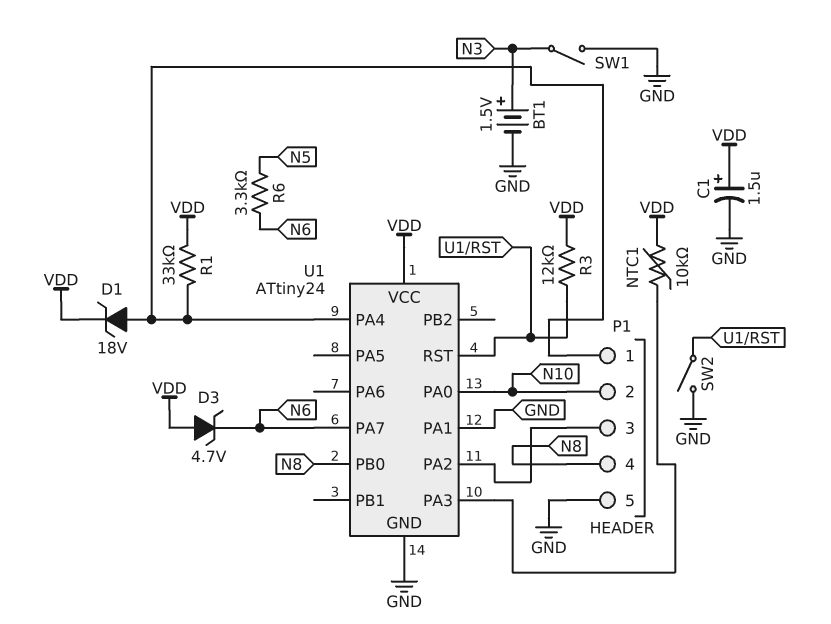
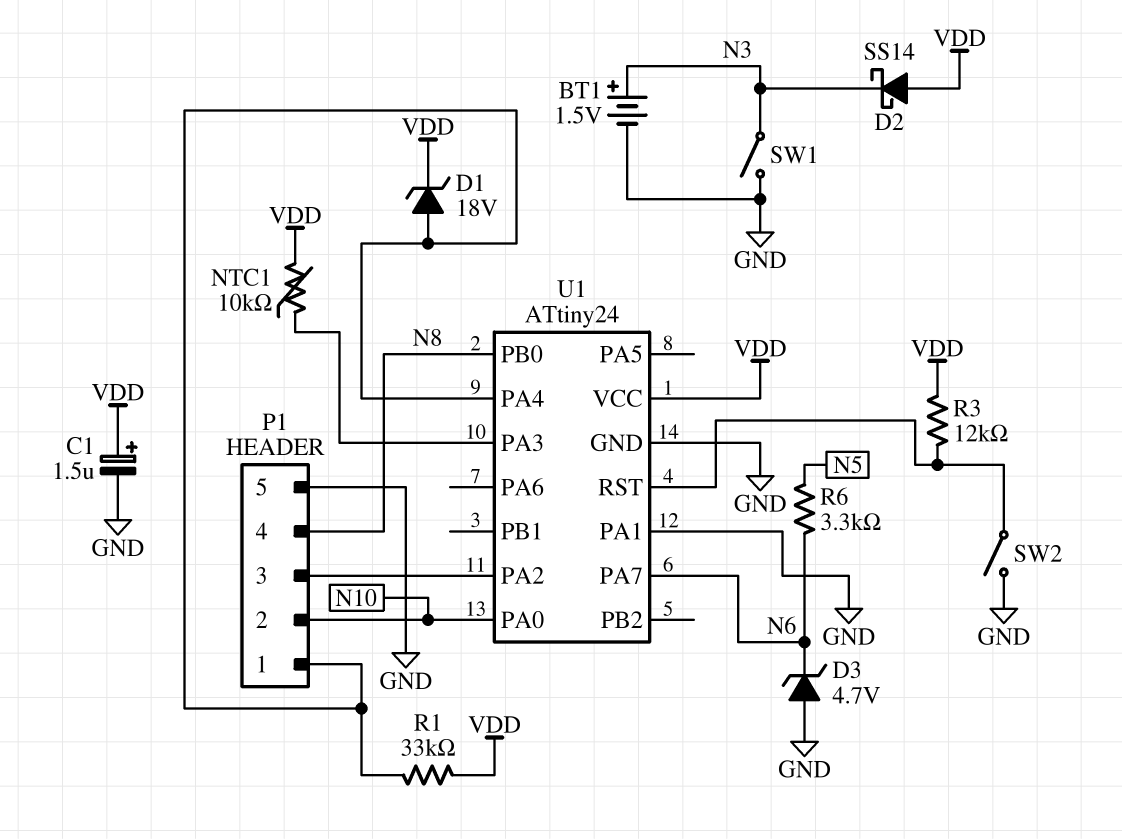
D2: none -> schottky SS14 (A VDD, K N3)
D3: zener 4.7V (A VDD, K N6) -> zener 4.7V (A GND, K N6)

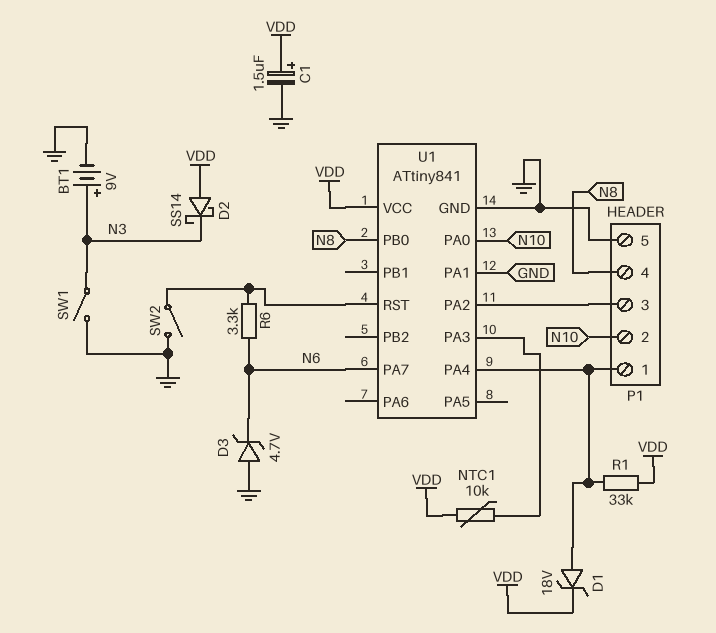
BT1: 1.5V (plus N3, minus GND) -> 9V (plus N3, minus GND)
R3: 12k (U1/RST, VDD) -> none
R6: 3.3k (N5, N6) -> 3.3k (N6, U1/RST)
U1: ATtiny24 -> ATtiny841

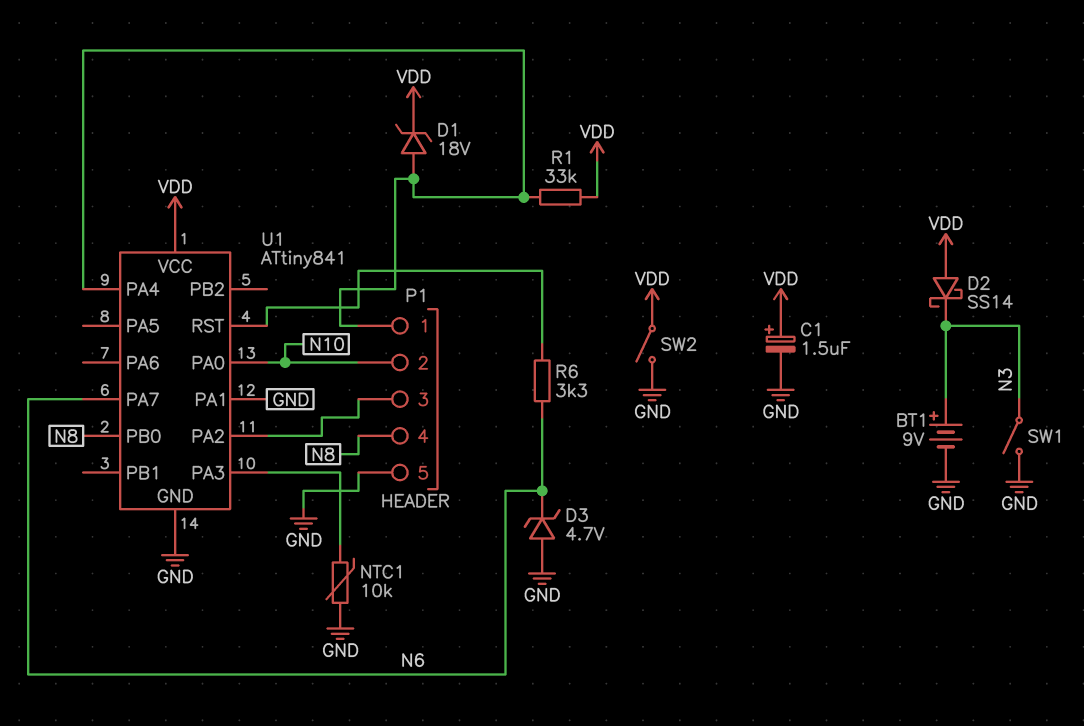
NTC1: 10k (U1/PA3, VDD) -> 10k (GND, U1/PA3)
SW2: switch (GND, U1/RST) -> switch (GND, VDD)

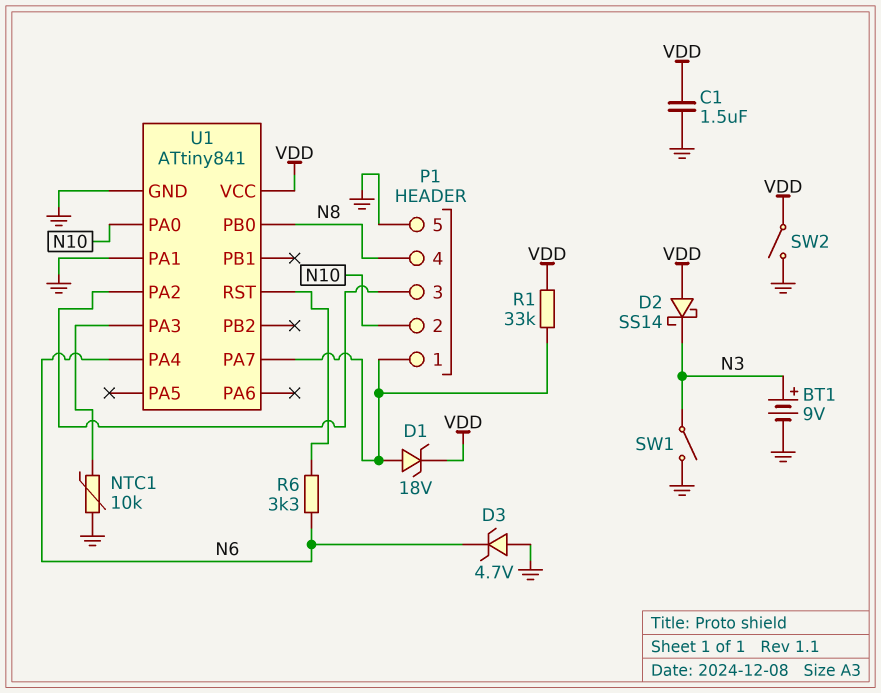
C1: 1.5uF (plus VDD, minus GND) -> 1.5uF (GND, VDD)
U1 pin PA4: P1/1 -> N6
U1 pin PA7: N6 -> P1/1

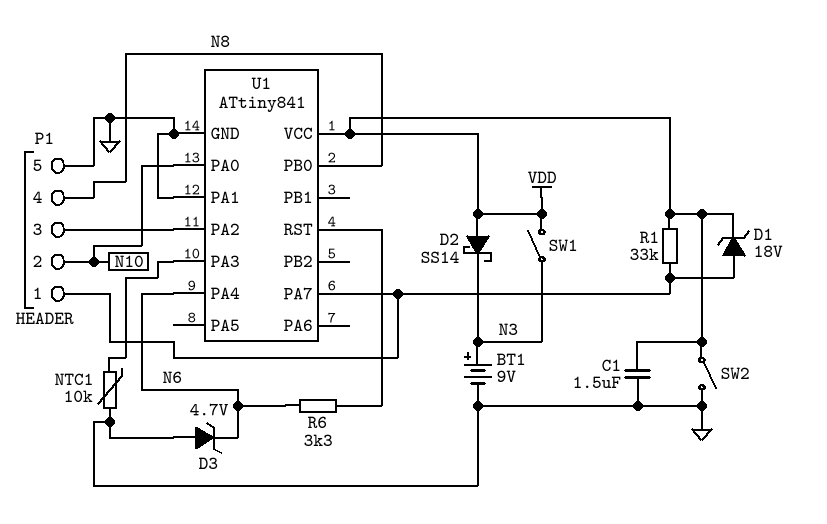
SW1: switch (GND, N3) -> switch (N3, VDD)

